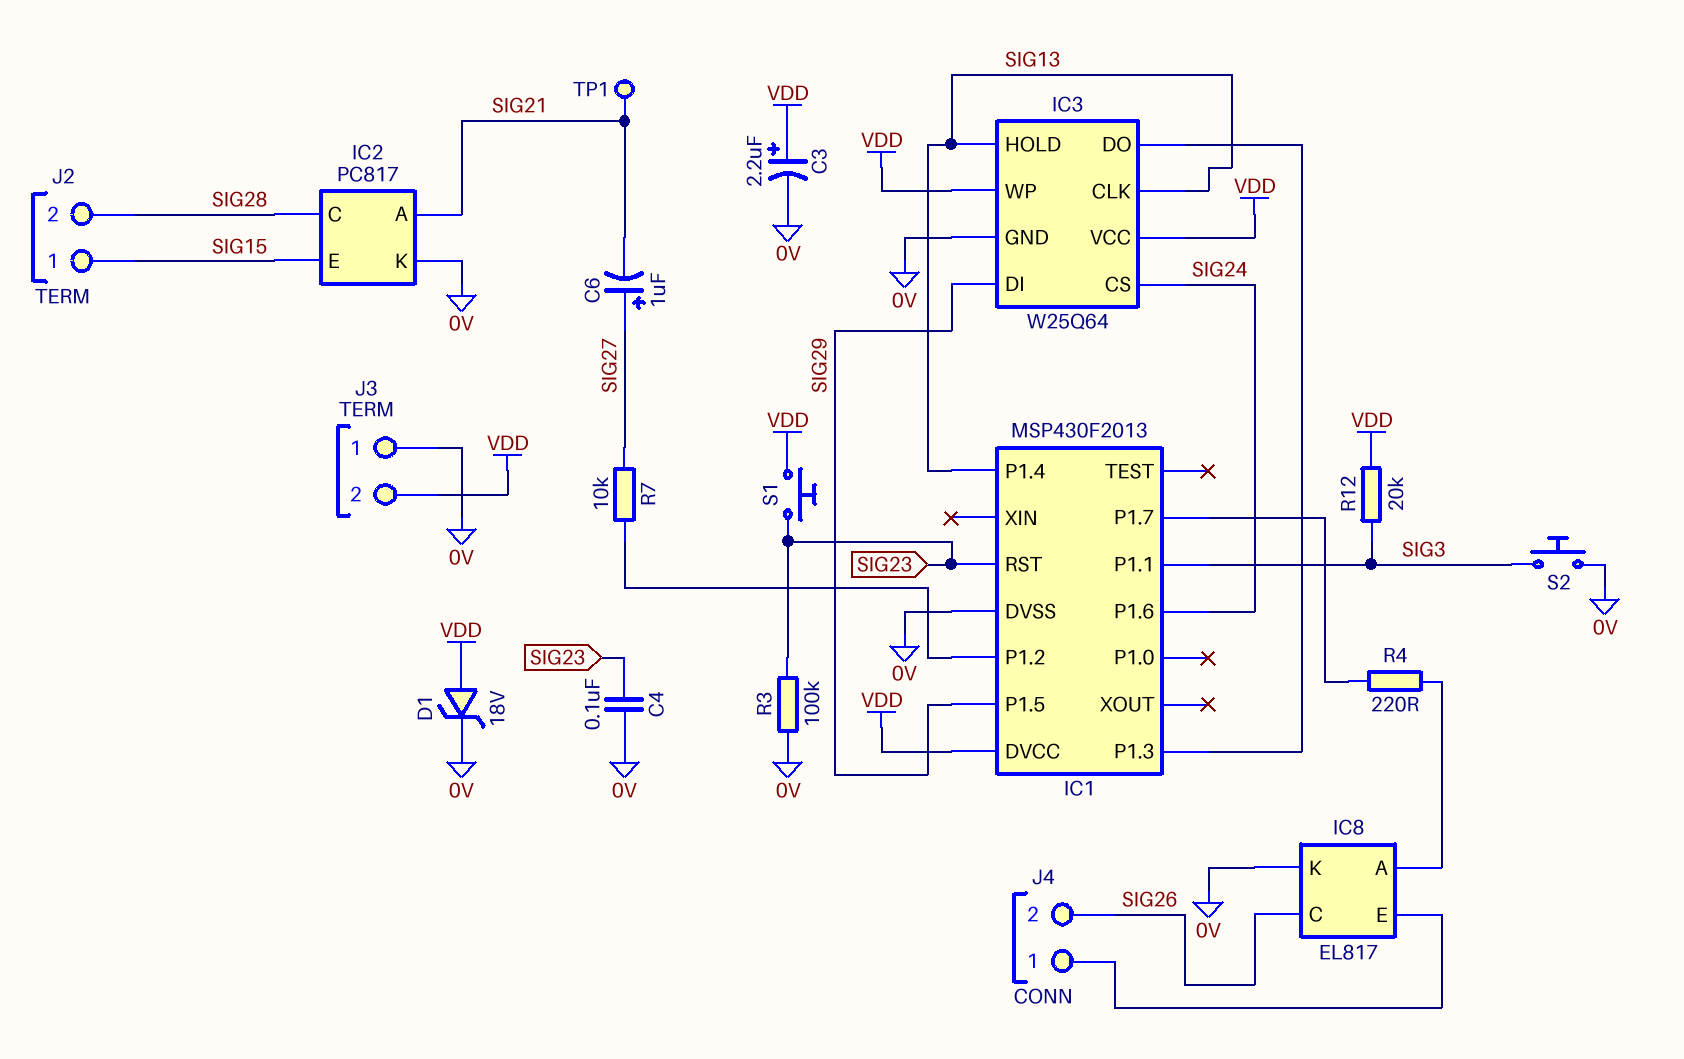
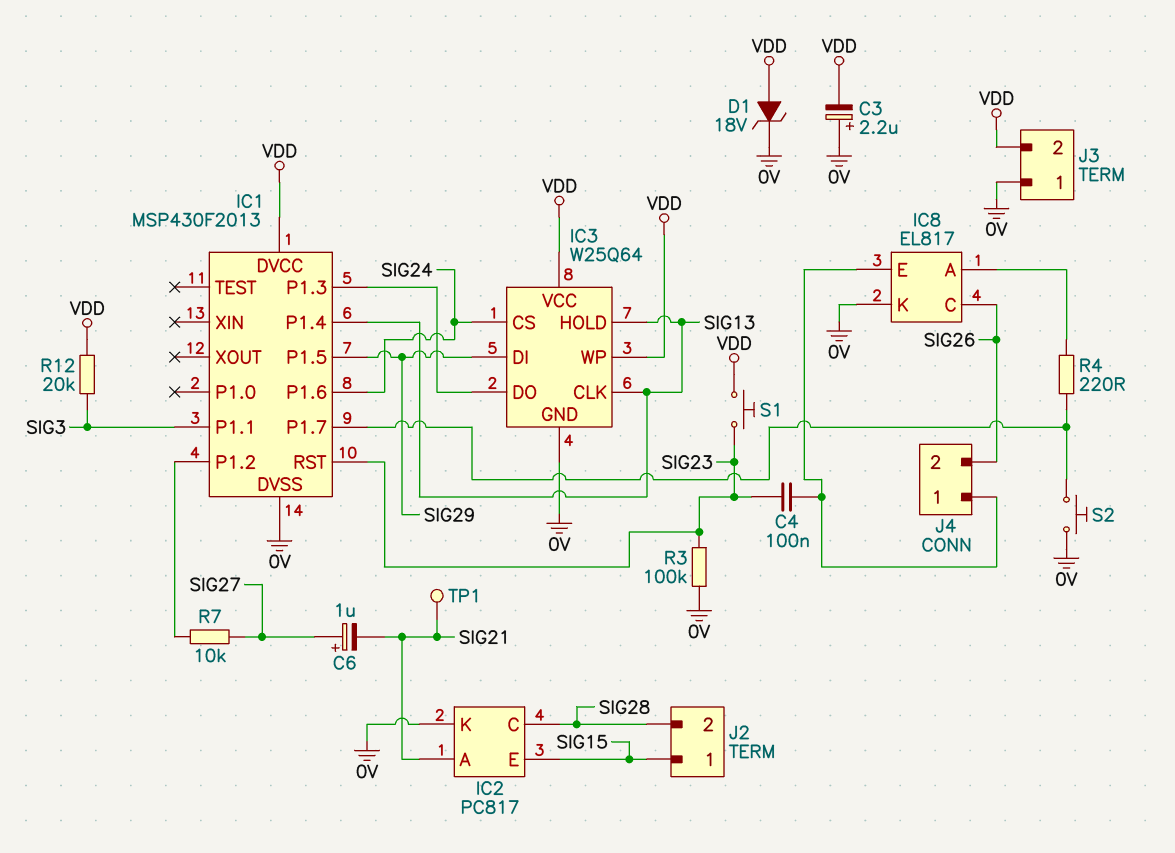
C3: 2.2uF (plus VDD, minus 0V) -> 2.2uF (plus 0V, minus VDD)
C4: 100nF (0V, SIG23) -> 100nF (IC8/E, SIG23)
S2: button (0V, SIG3) -> button (0V, IC1/P1.7)

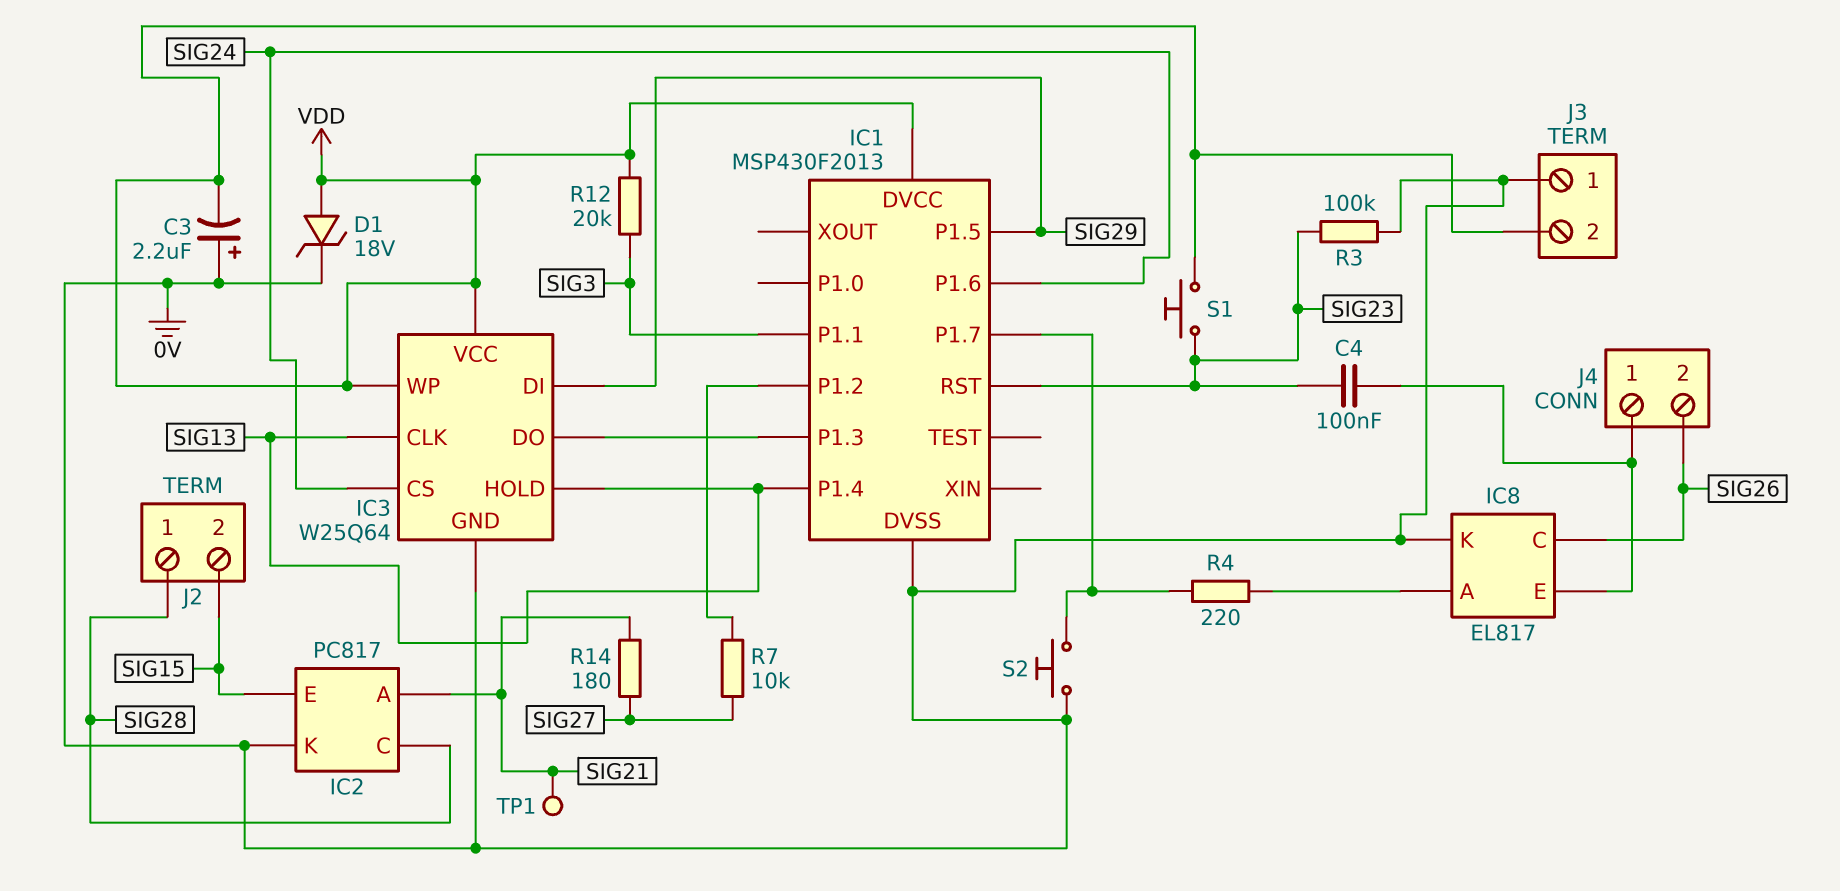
C6: 1uF (plus SIG27, minus SIG21) -> none
J2 pin 1: SIG15 -> SIG28
J2 pin 2: SIG28 -> SIG15
R14: none -> 180 (SIG21, SIG27)

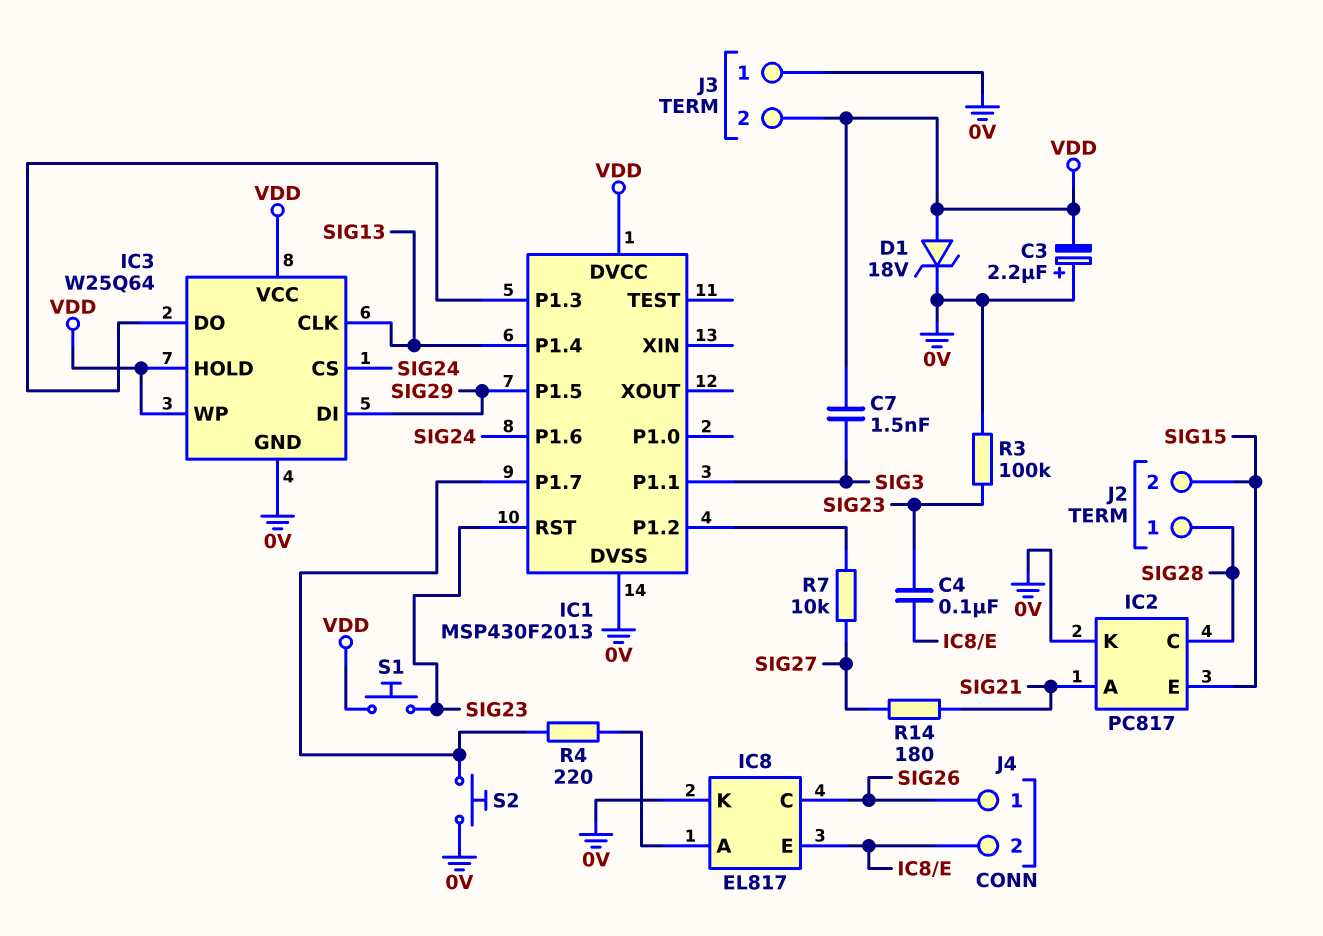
C7: none -> 1.5nF (SIG3, VDD)
IC3 pin HOLD: SIG13 -> VDD
J4 pin 1: IC8/E -> SIG26
J4 pin 2: SIG26 -> IC8/E
R12: 20k (SIG3, VDD) -> none
TP1: test point (SIG21) -> none

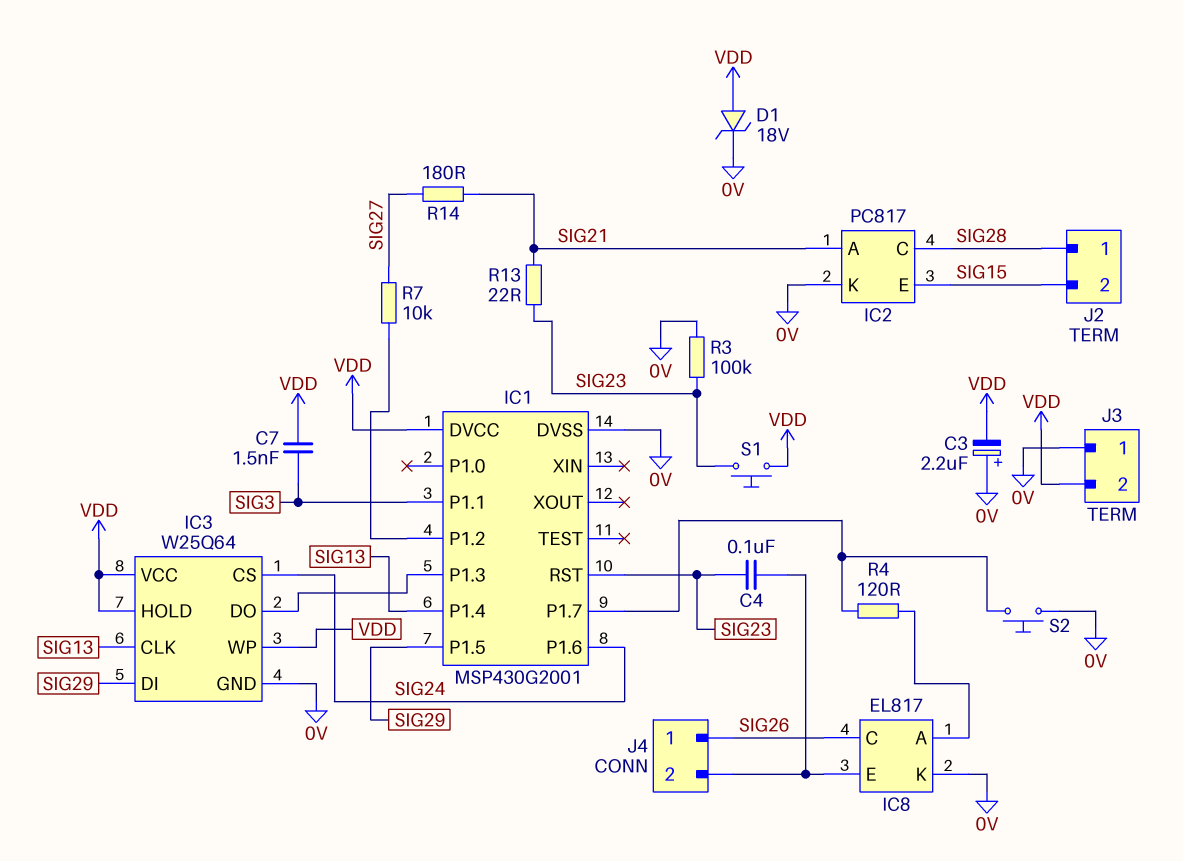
IC1: MSP430F2013 -> MSP430G2001
R4: 220 (IC1/P1.7, IC8/A) -> 120 (IC1/P1.7, IC8/A)
R13: none -> 22 (SIG21, SIG23)

